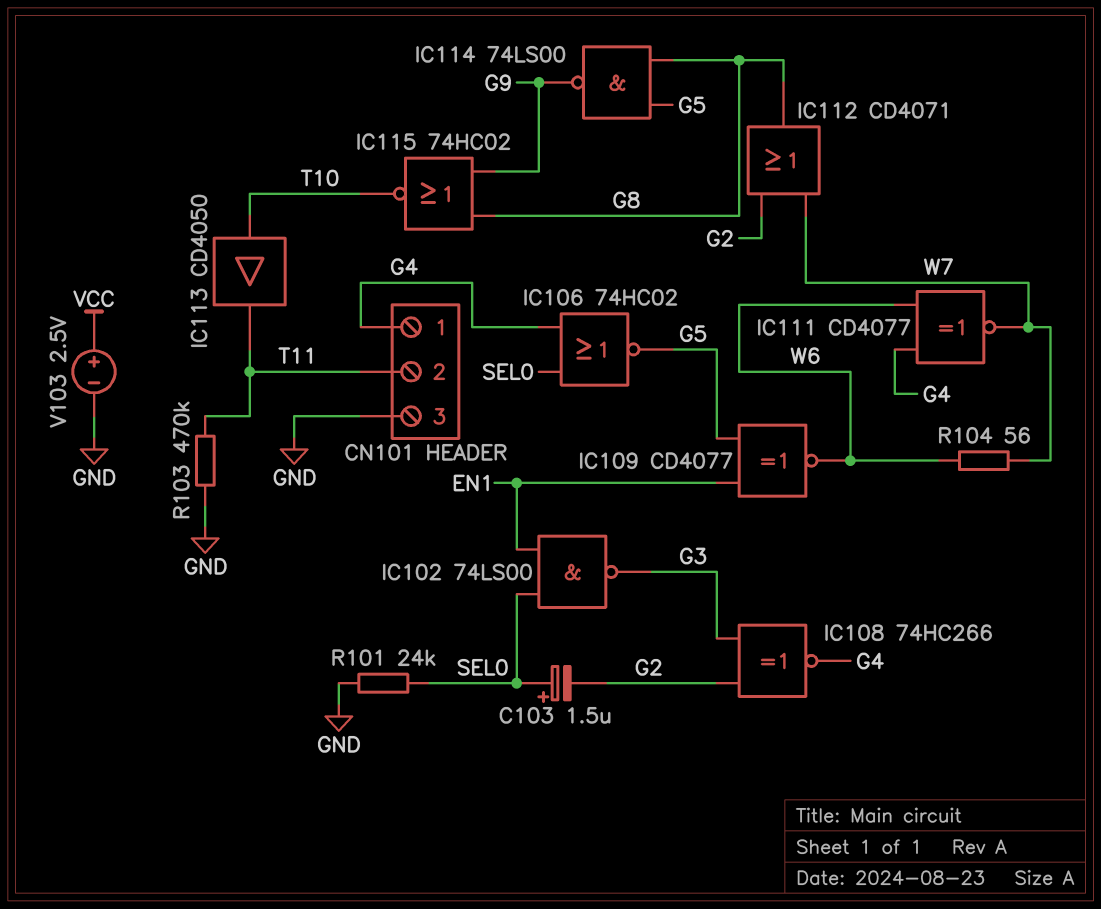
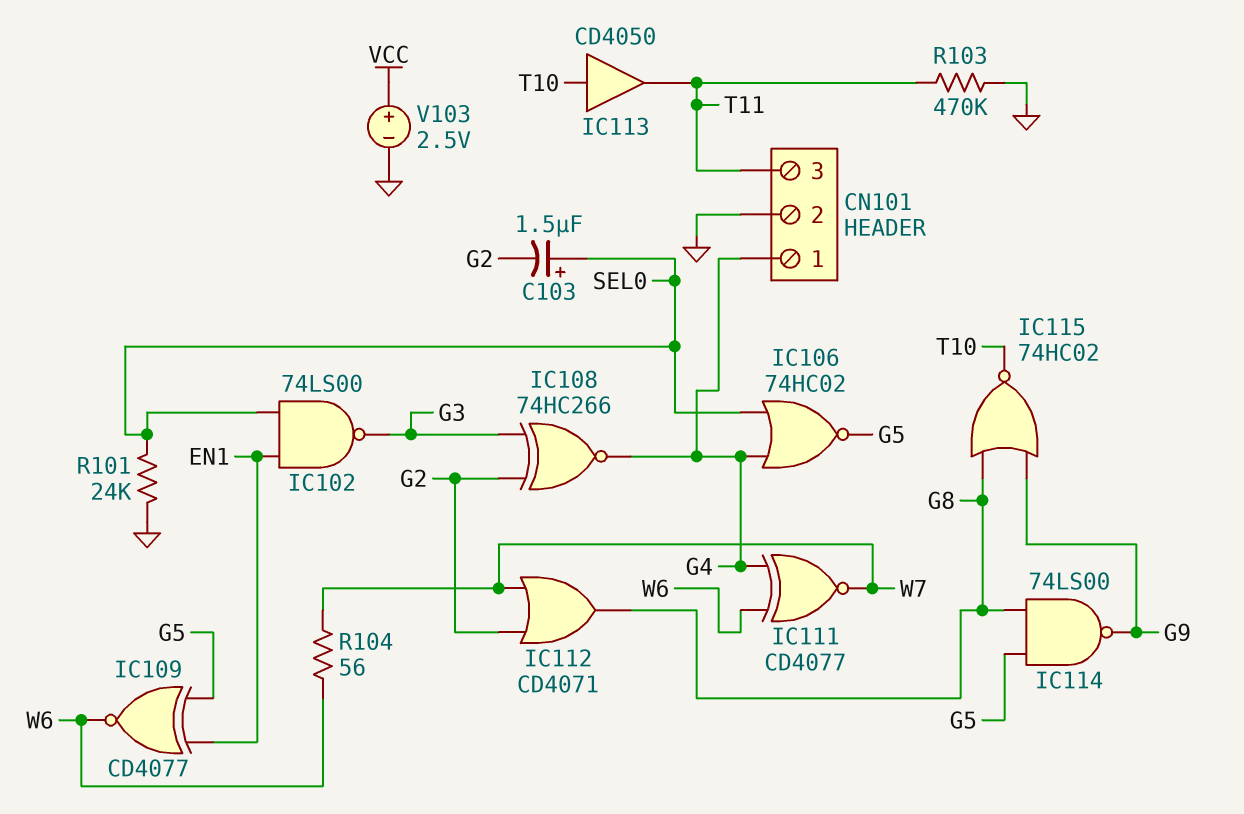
CN101 pin 2: T11 -> GND
CN101 pin 3: GND -> T11

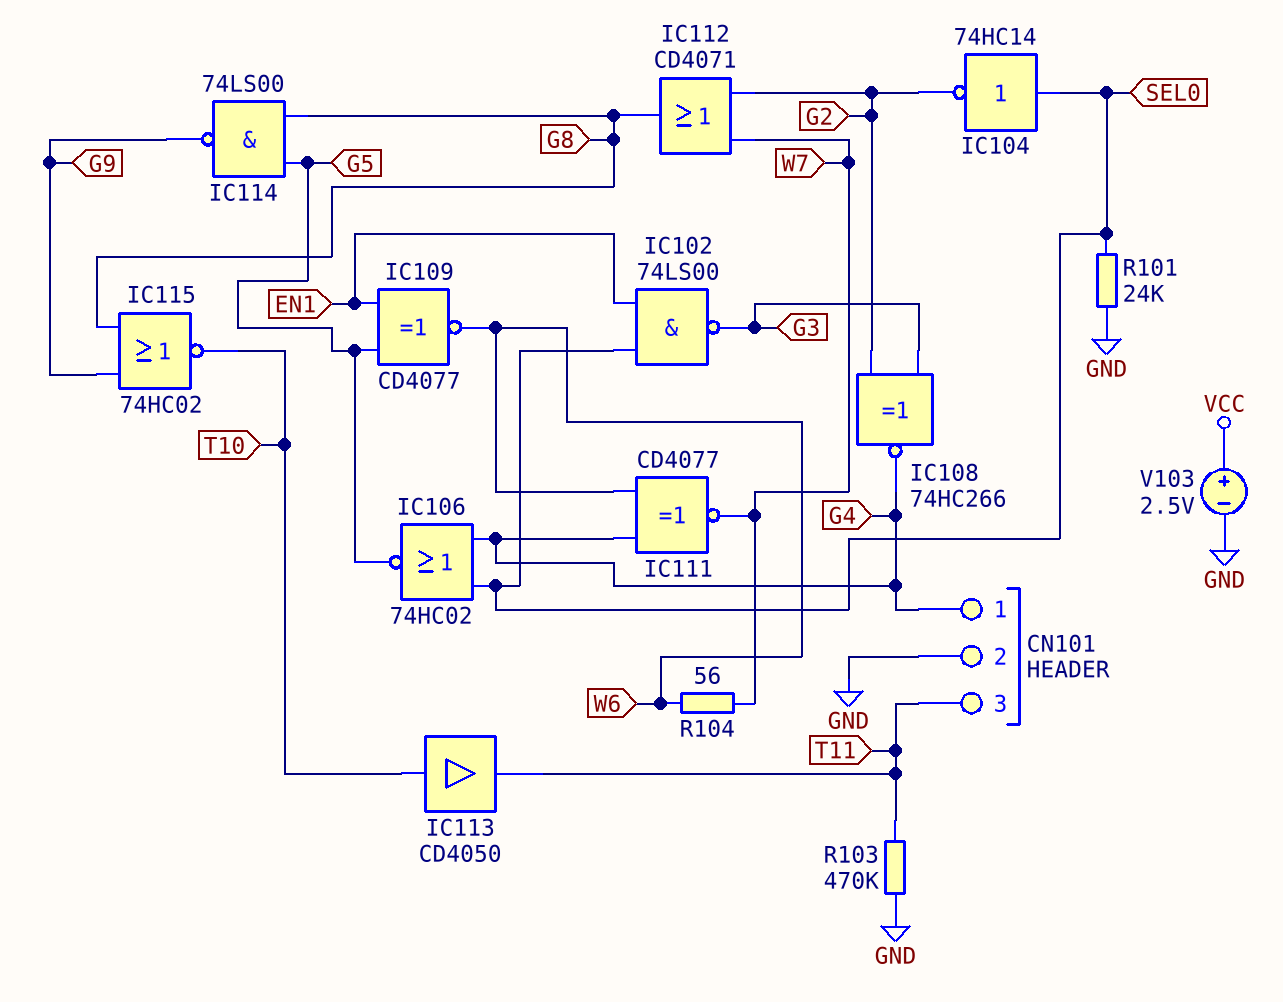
C103: 1.5uF (plus SEL0, minus G2) -> none
IC104: none -> NOT 74HC14 (in SEL0, out G2)

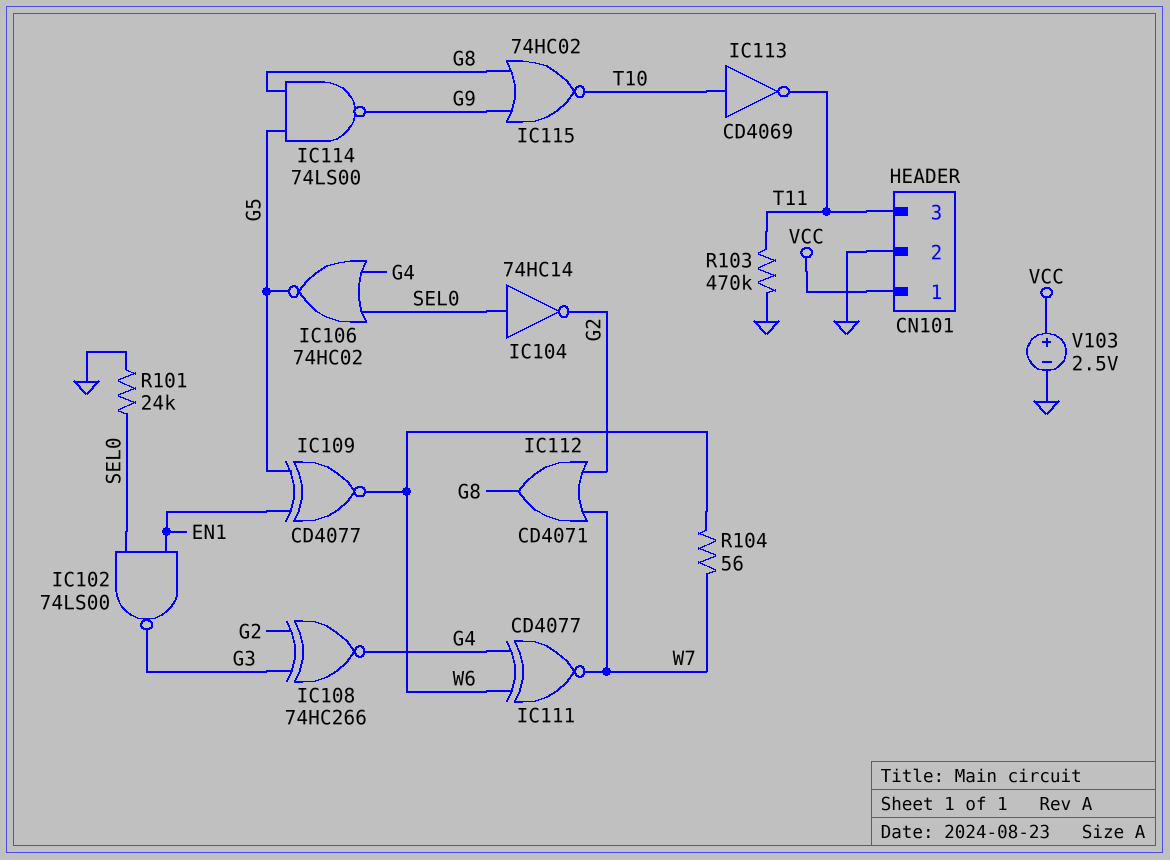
CN101 pin 1: G4 -> VCC
IC113: buffer CD4050 (in T10, out T11) -> NOT CD4069 (in T10, out T11)

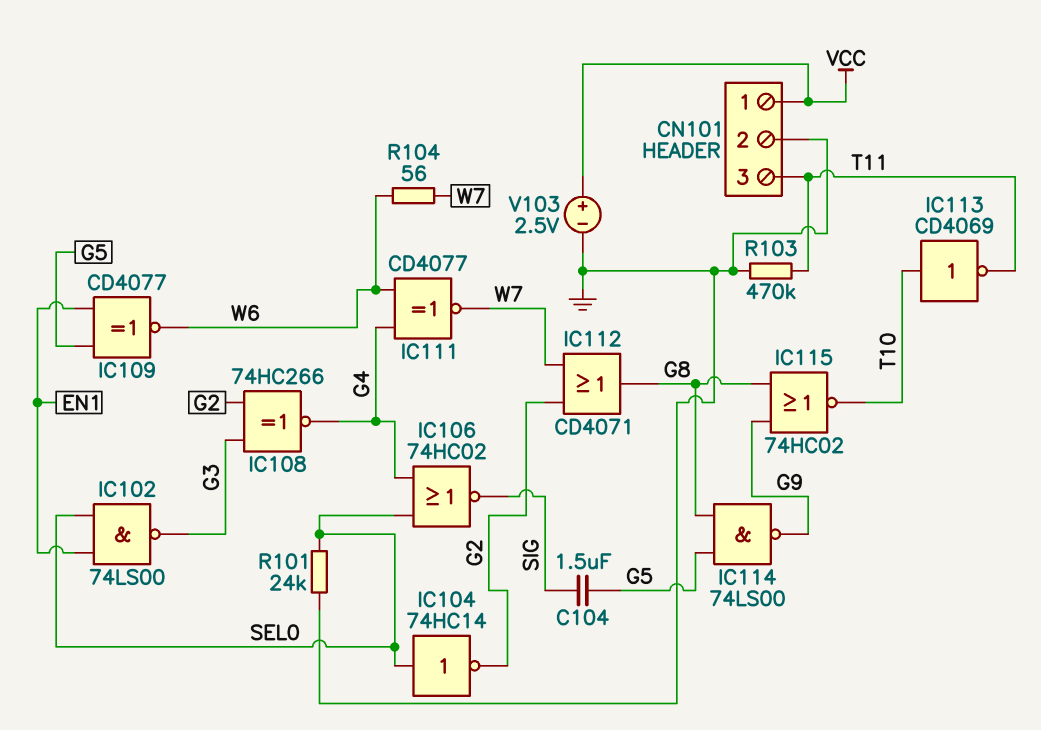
C104: none -> 1.5uF (G5, SIG)
IC106: NOR 74HC02 (in G4, in SEL0, out G5) -> NOR 74HC02 (in G4, in SEL0, out SIG)

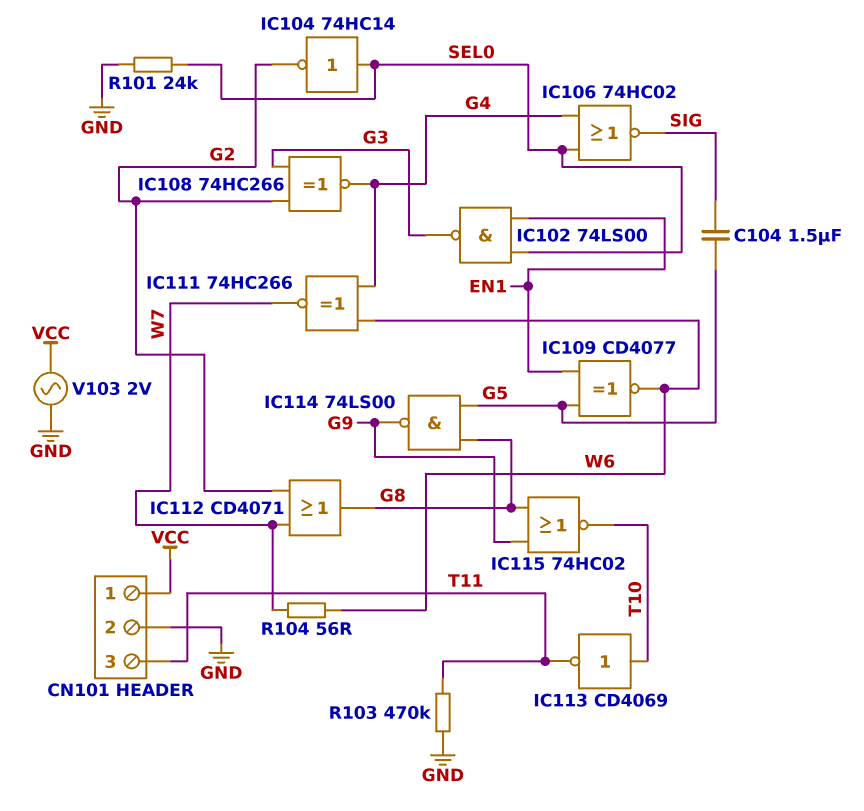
IC111: XNOR CD4077 (in G4, in W6, out W7) -> XNOR 74HC266 (in G4, in W6, out W7)
V103: 2.5V (plus VCC, minus GND) -> AC 2V (GND, VCC)

